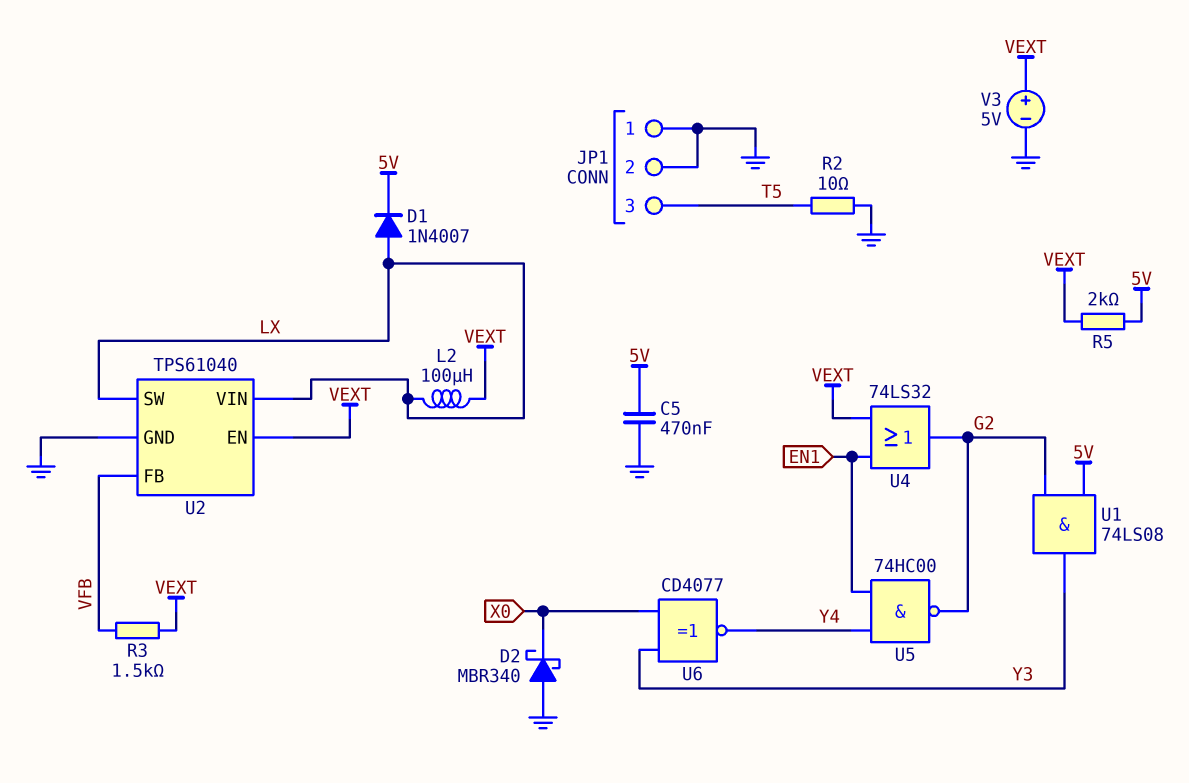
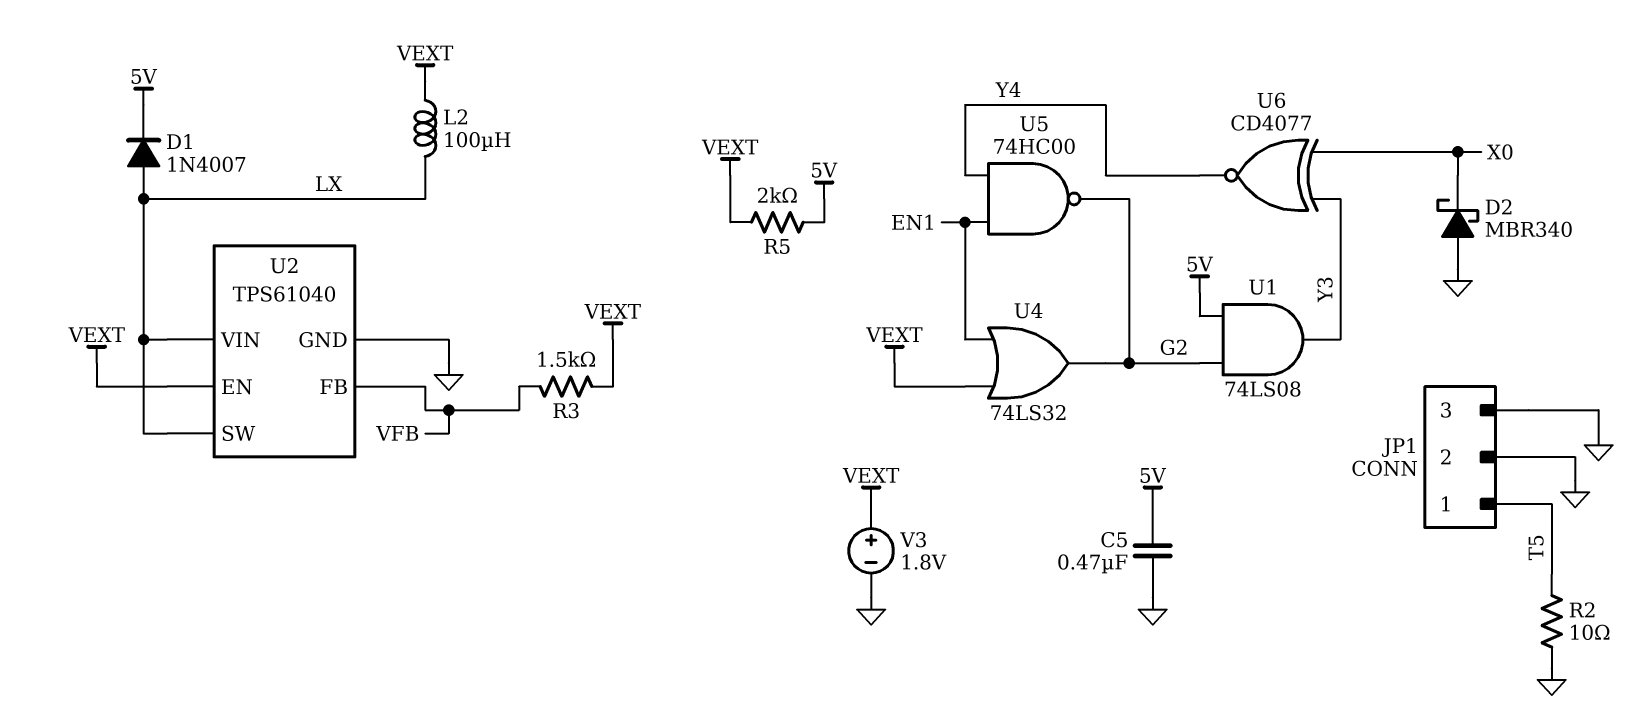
JP1 pin 1: GND -> T5
JP1 pin 3: T5 -> GND
V3: 5V (plus VEXT, minus GND) -> 1.8V (plus VEXT, minus GND)

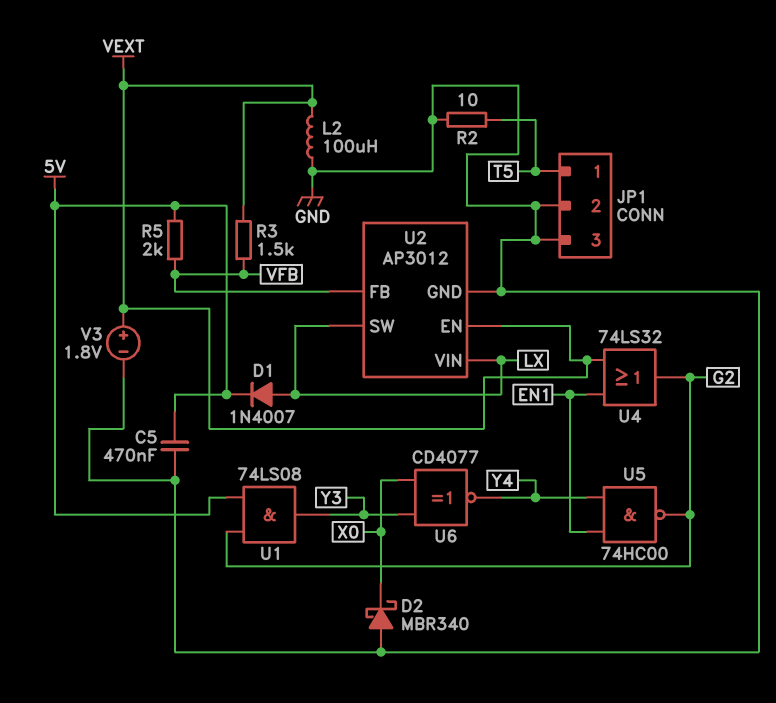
L2: 100uH (LX, VEXT) -> 100uH (GND, VEXT)
R5: 2k (5V, VEXT) -> 2k (5V, VFB)
U2: TPS61040 -> AP3012

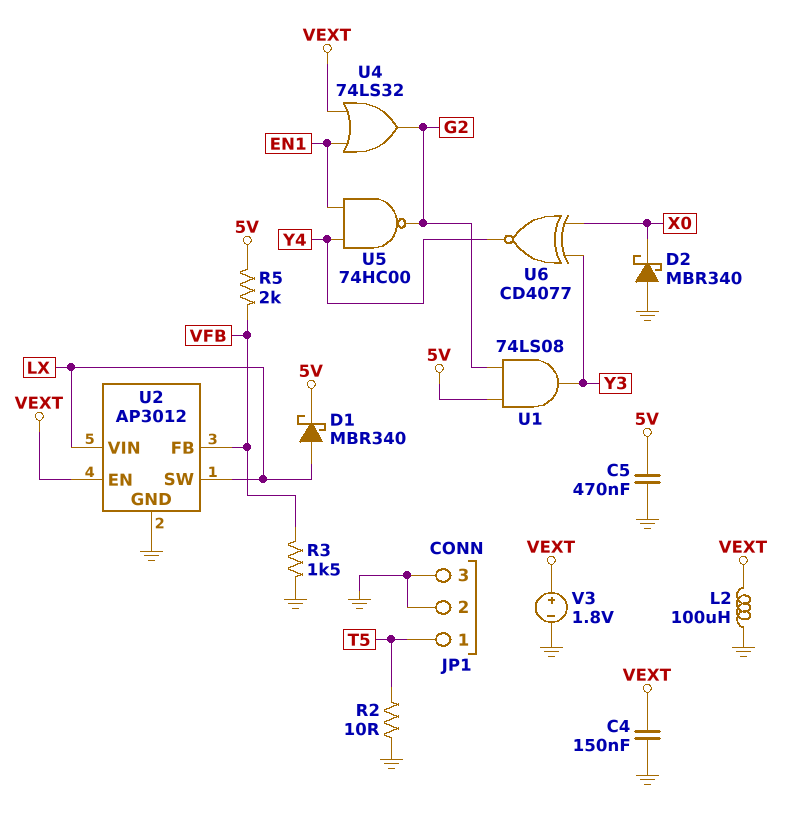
C4: none -> 150nF (GND, VEXT)
D1: diode 1N4007 (A LX, K 5V) -> schottky MBR340 (A LX, K 5V)
R3: 1.5k (VEXT, VFB) -> 1.5k (GND, VFB)

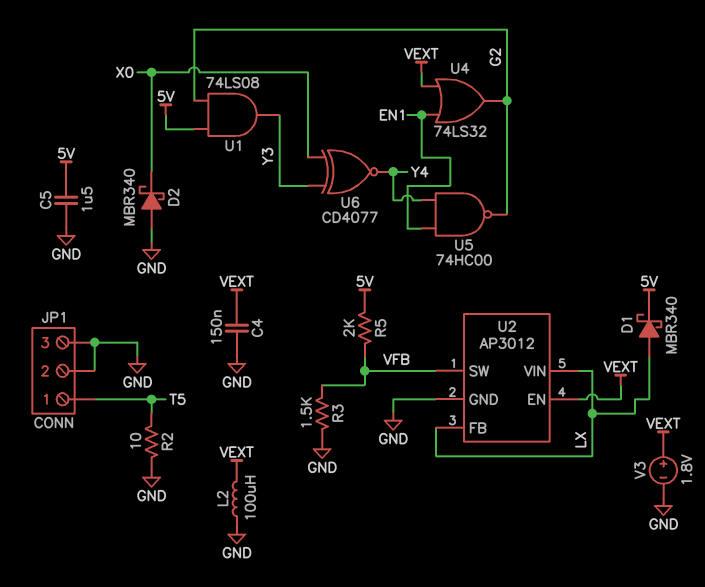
C5: 470nF (5V, GND) -> 1.5uF (5V, GND)
U2 pin FB: VFB -> LX
U2 pin SW: LX -> VFB

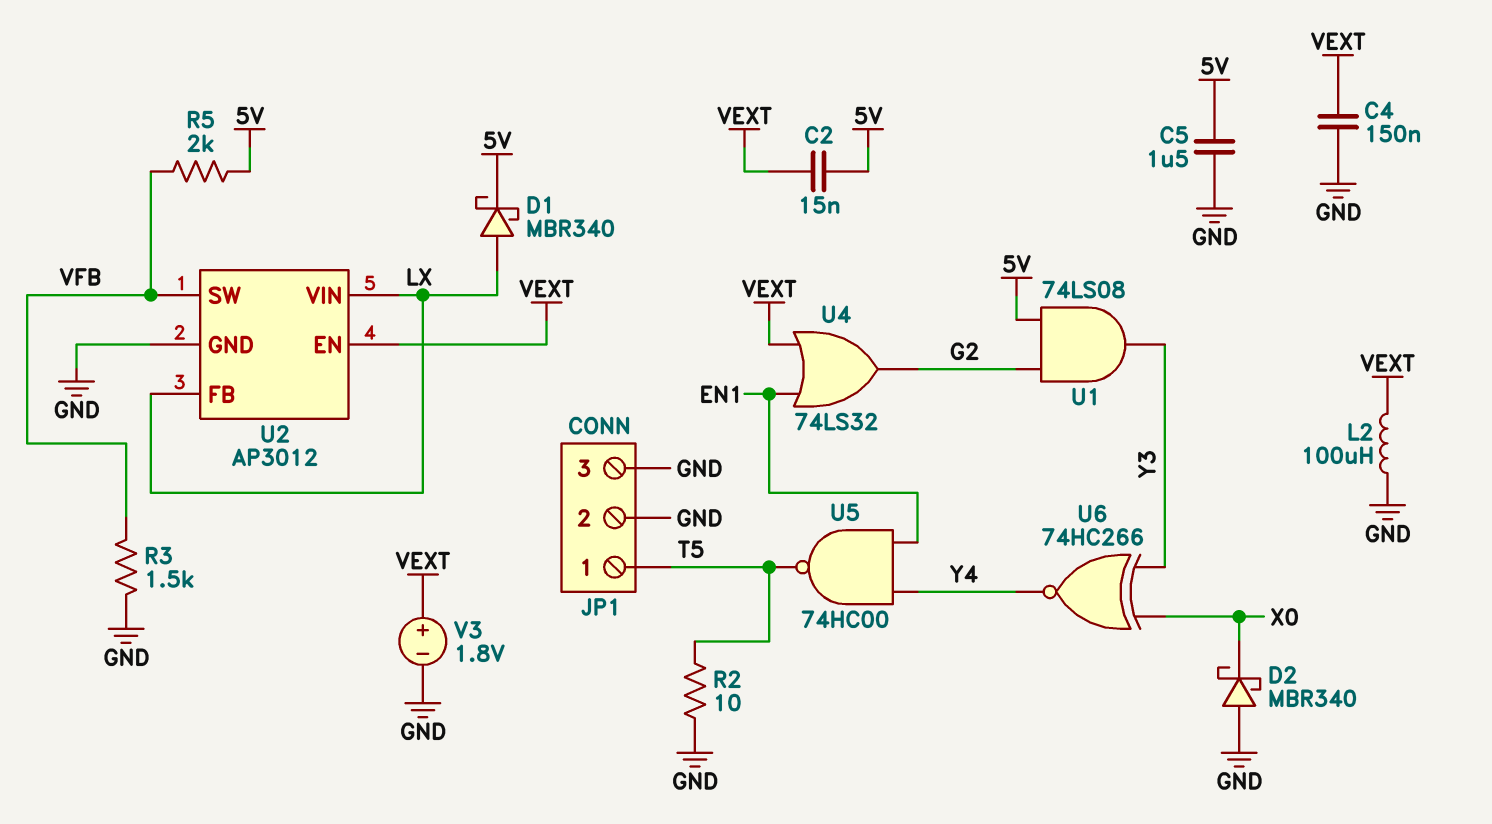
C2: none -> 15nF (5V, VEXT)
U5: NAND 74HC00 (in EN1, in Y4, out G2) -> NAND 74HC00 (in EN1, in Y4, out T5)
U6: XNOR CD4077 (in X0, in Y3, out Y4) -> XNOR 74HC266 (in X0, in Y3, out Y4)

